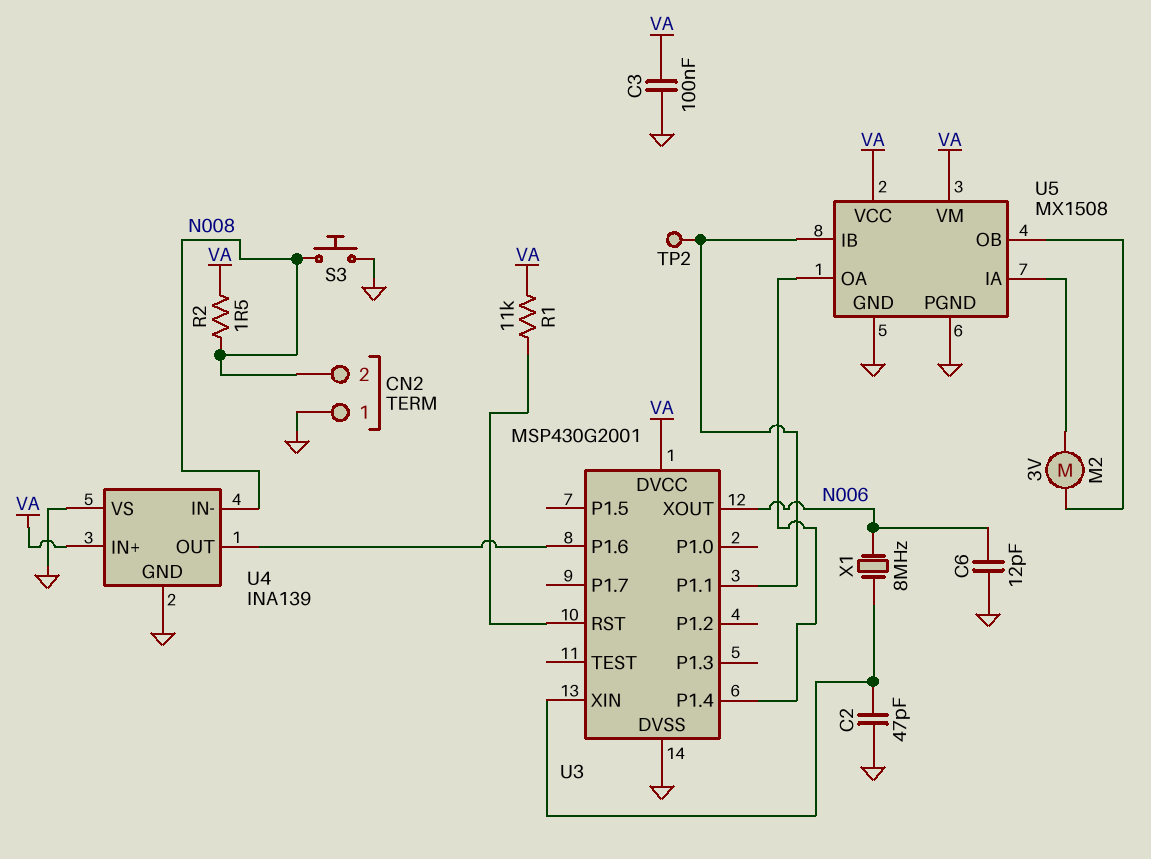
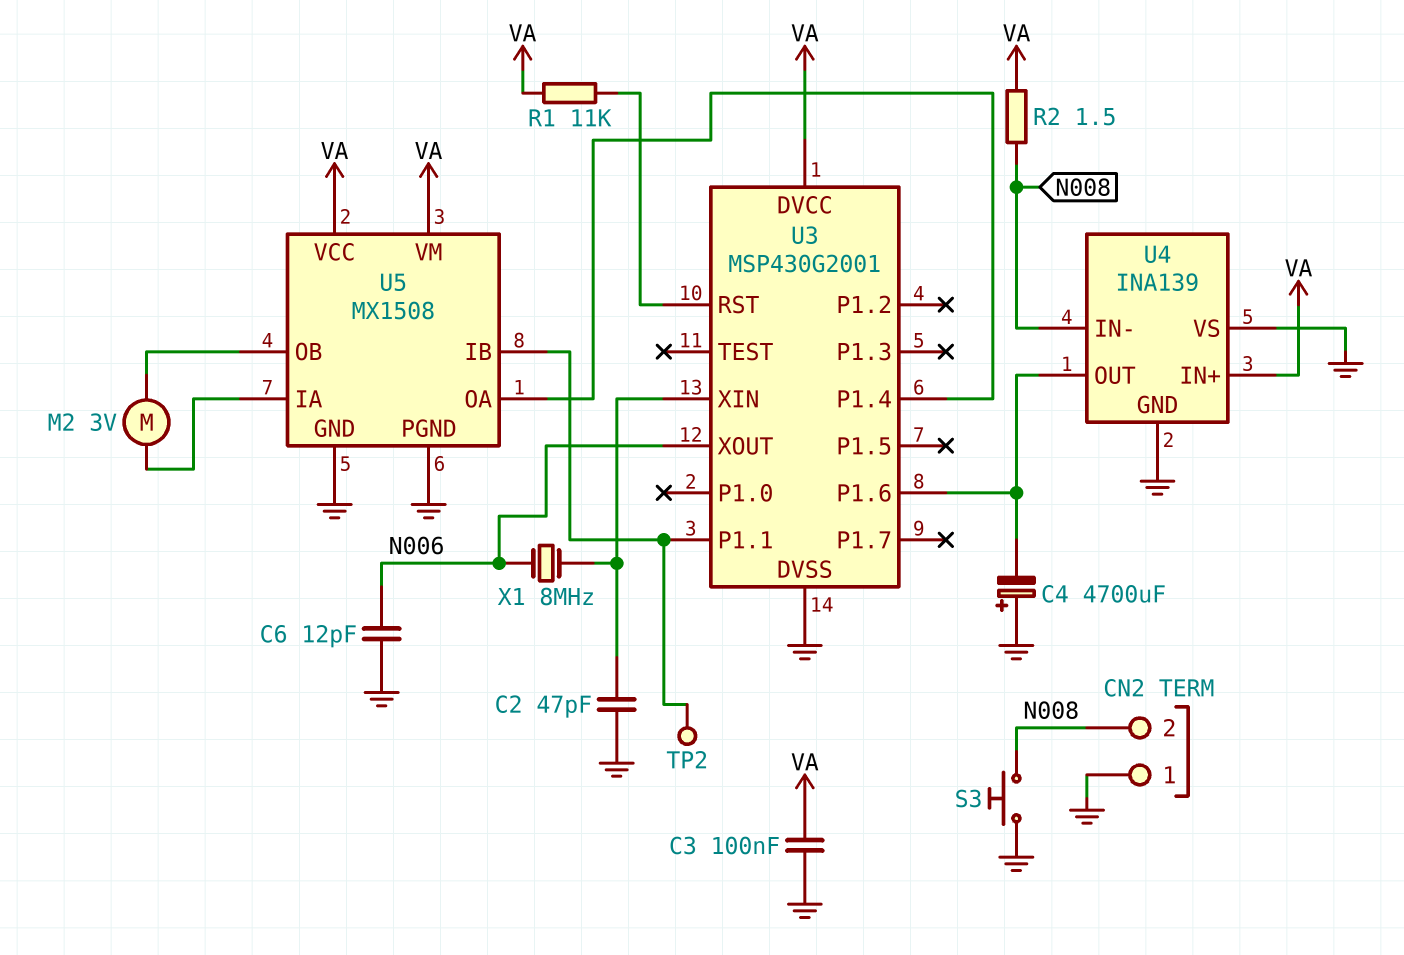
C4: none -> 4700uF (plus GND, minus U3/P1.6)

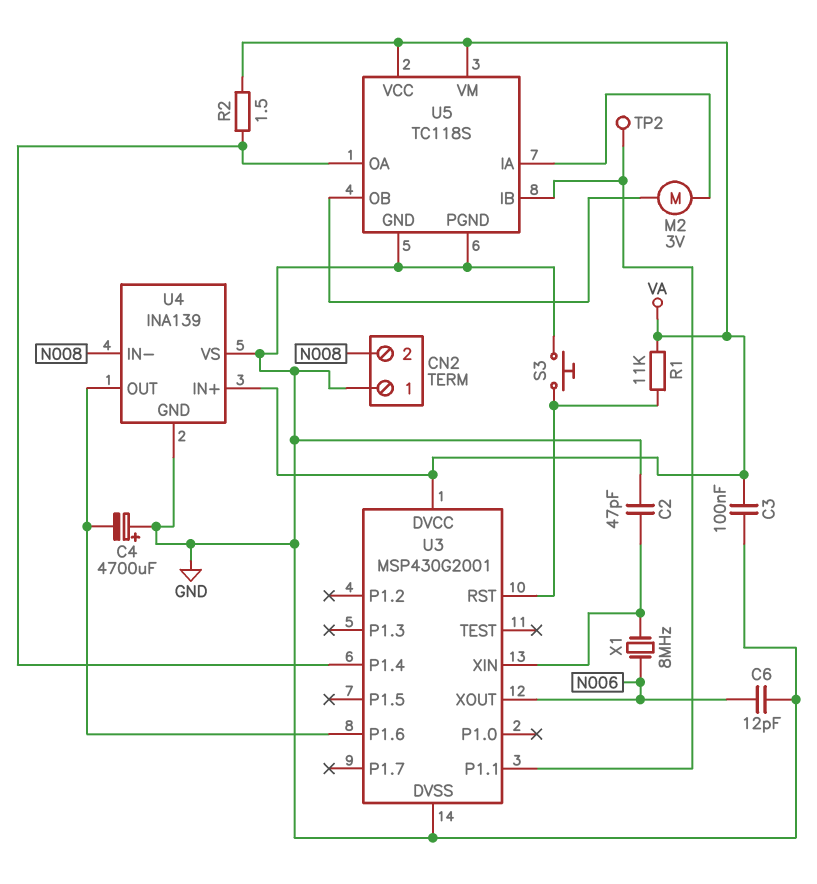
R2: 1.5 (N008, VA) -> 1.5 (U3/P1.4, VA)
S3: button (GND, N008) -> button (GND, U3/RST)
U5: MX1508 -> TC118S

